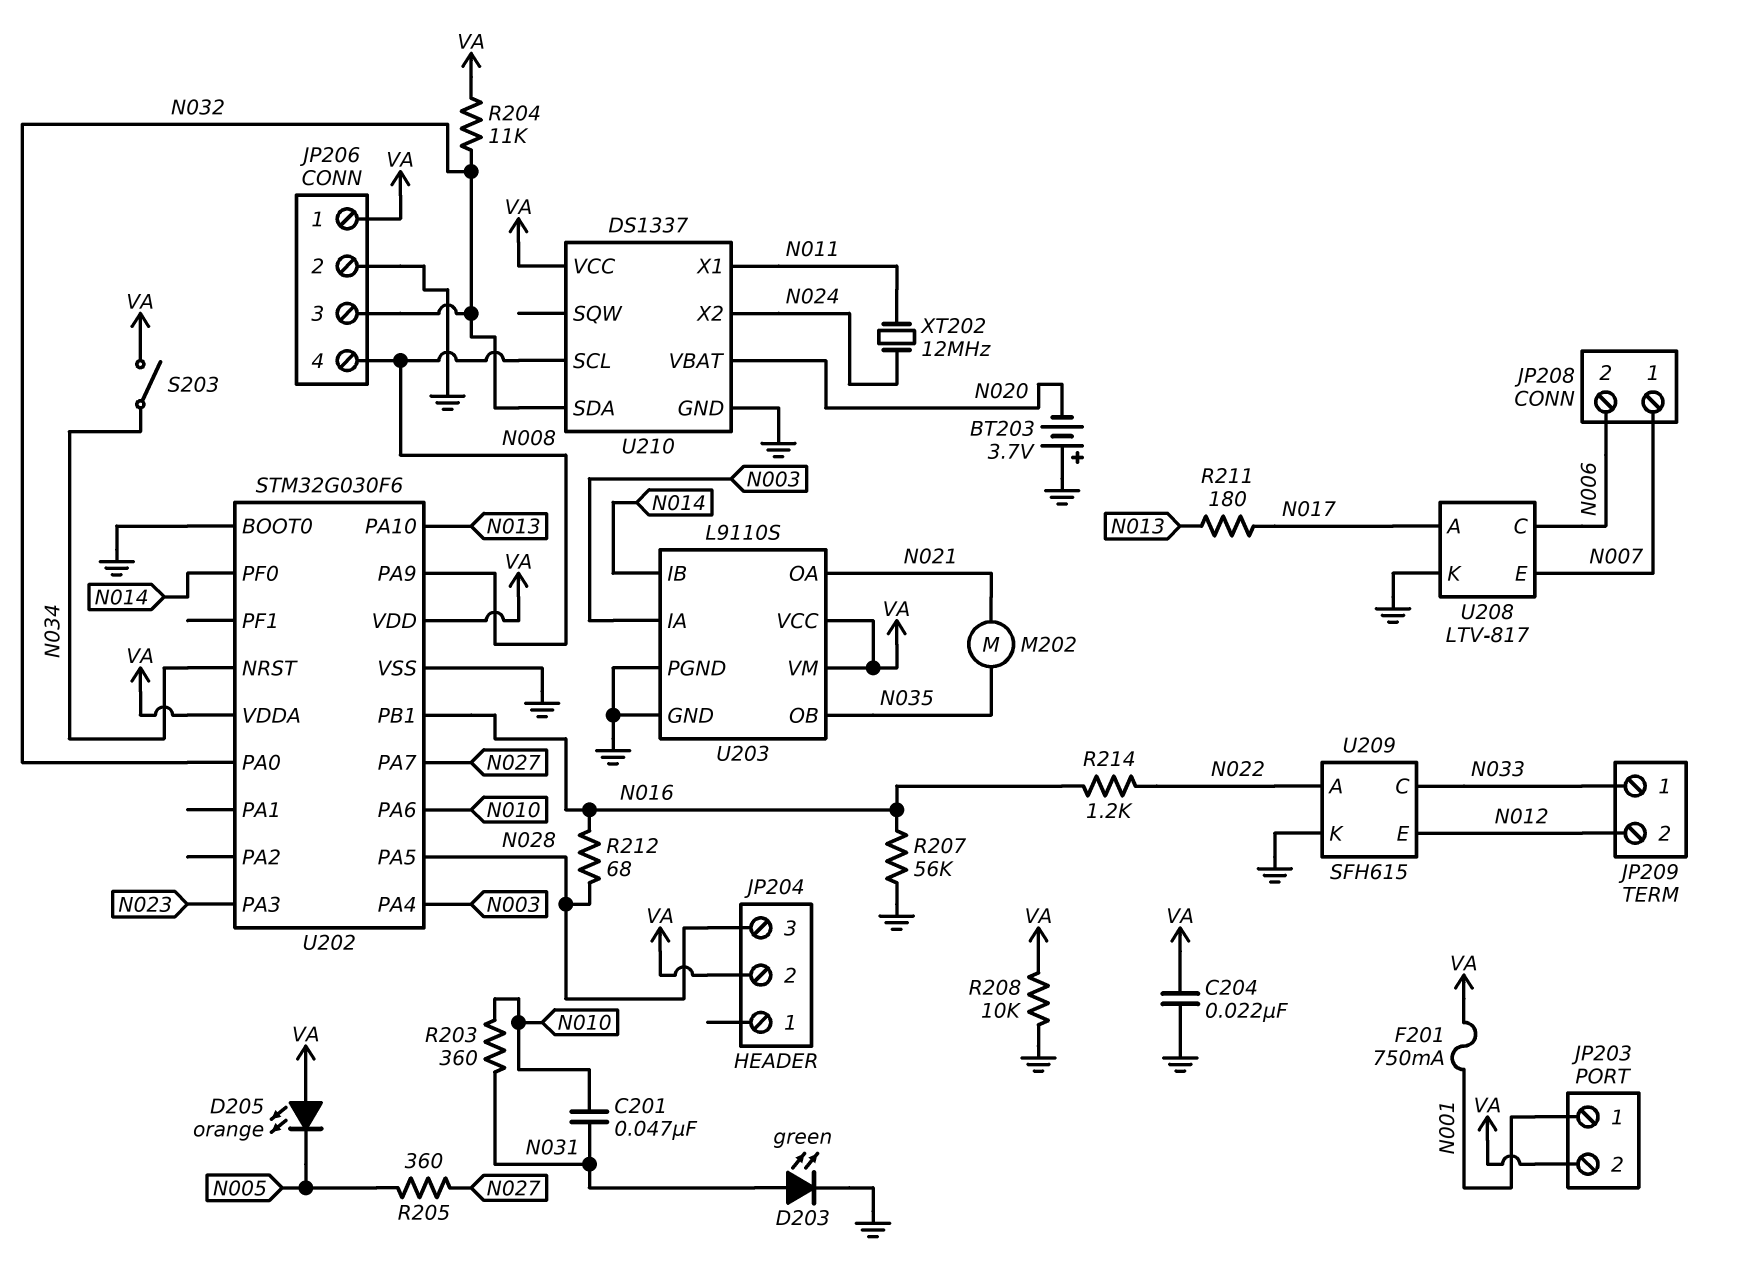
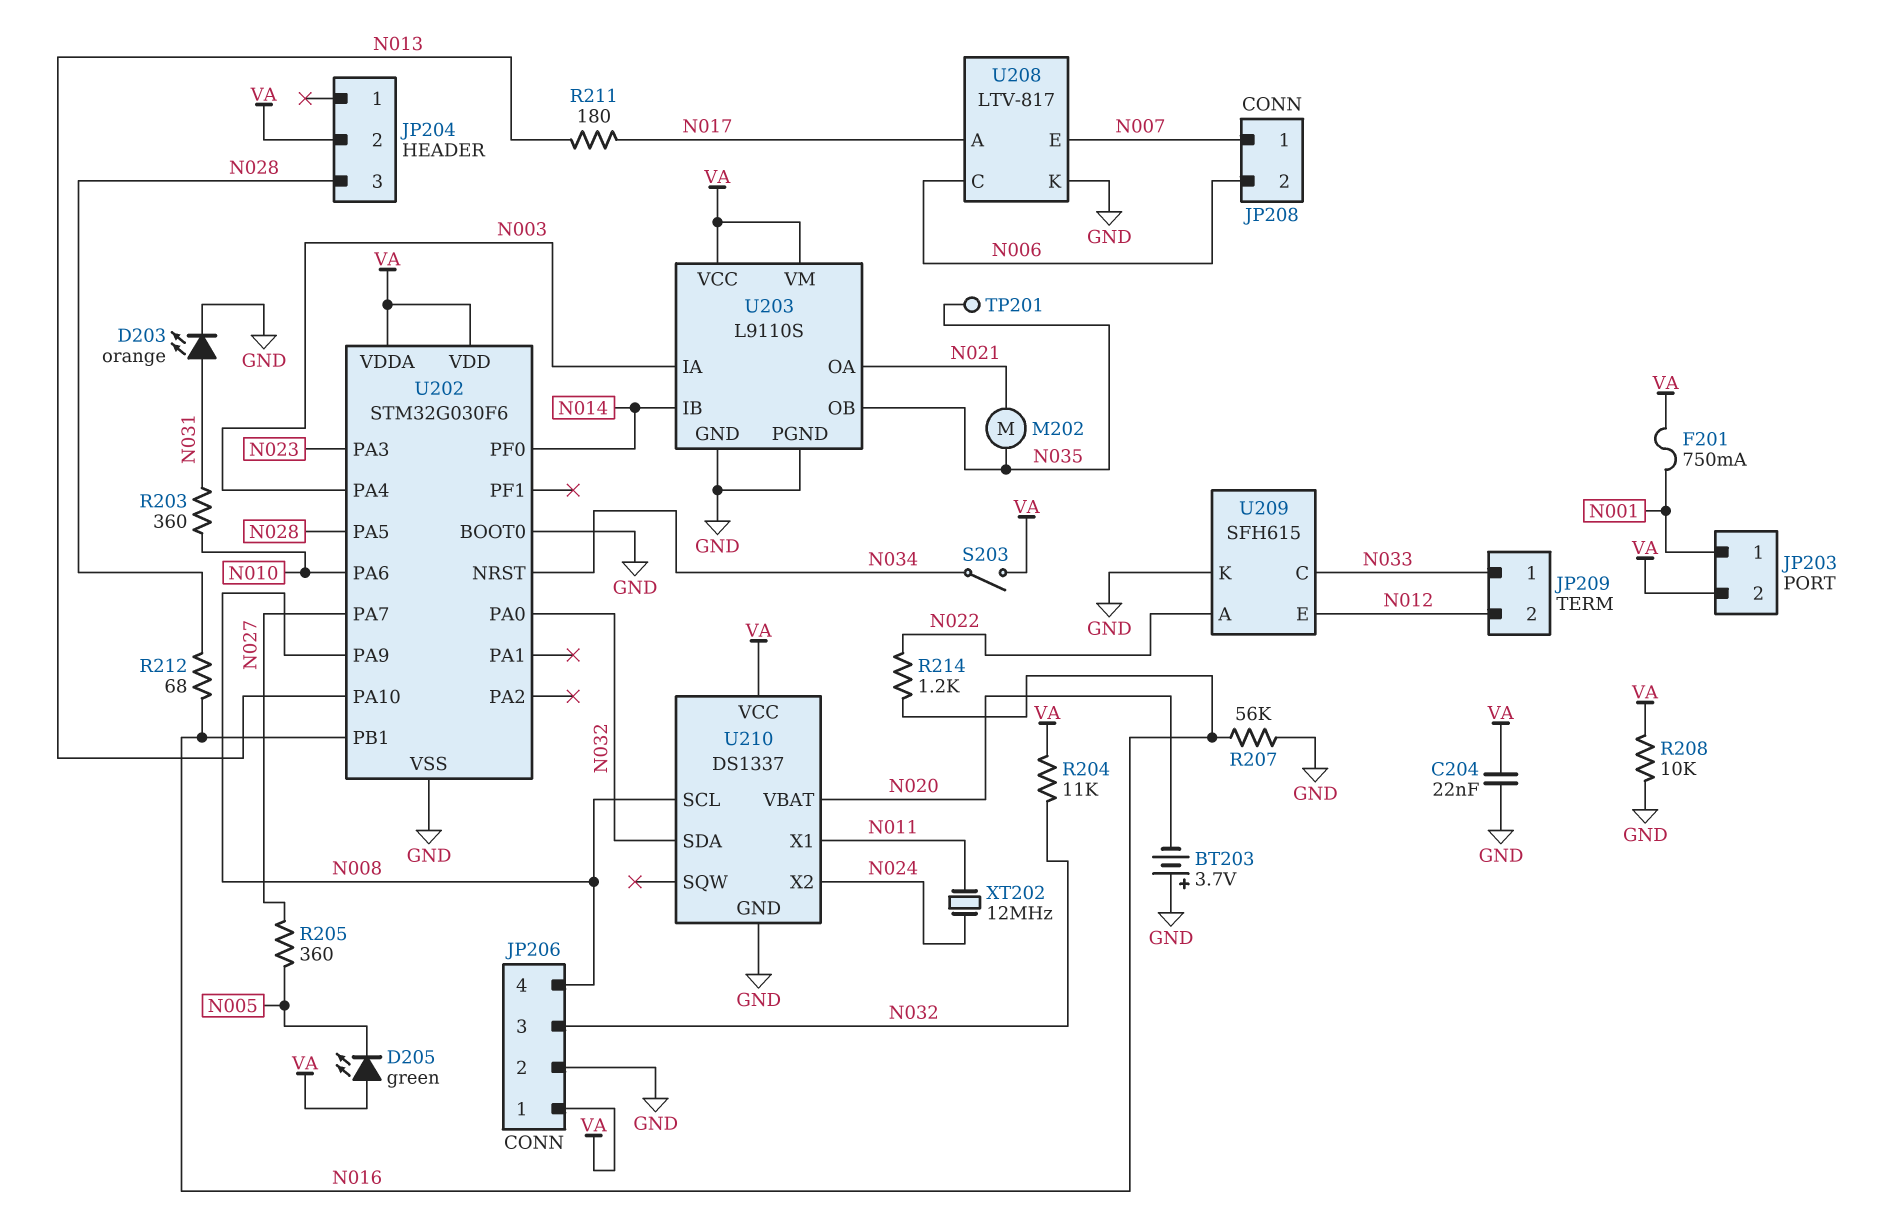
C201: 47nF (N010, N031) -> none
D203: LED green (A N031, K GND) -> LED orange (A N031, K GND)
D205: LED orange (A VA, K N005) -> LED green (A VA, K N005)
TP201: none -> test point (N035)

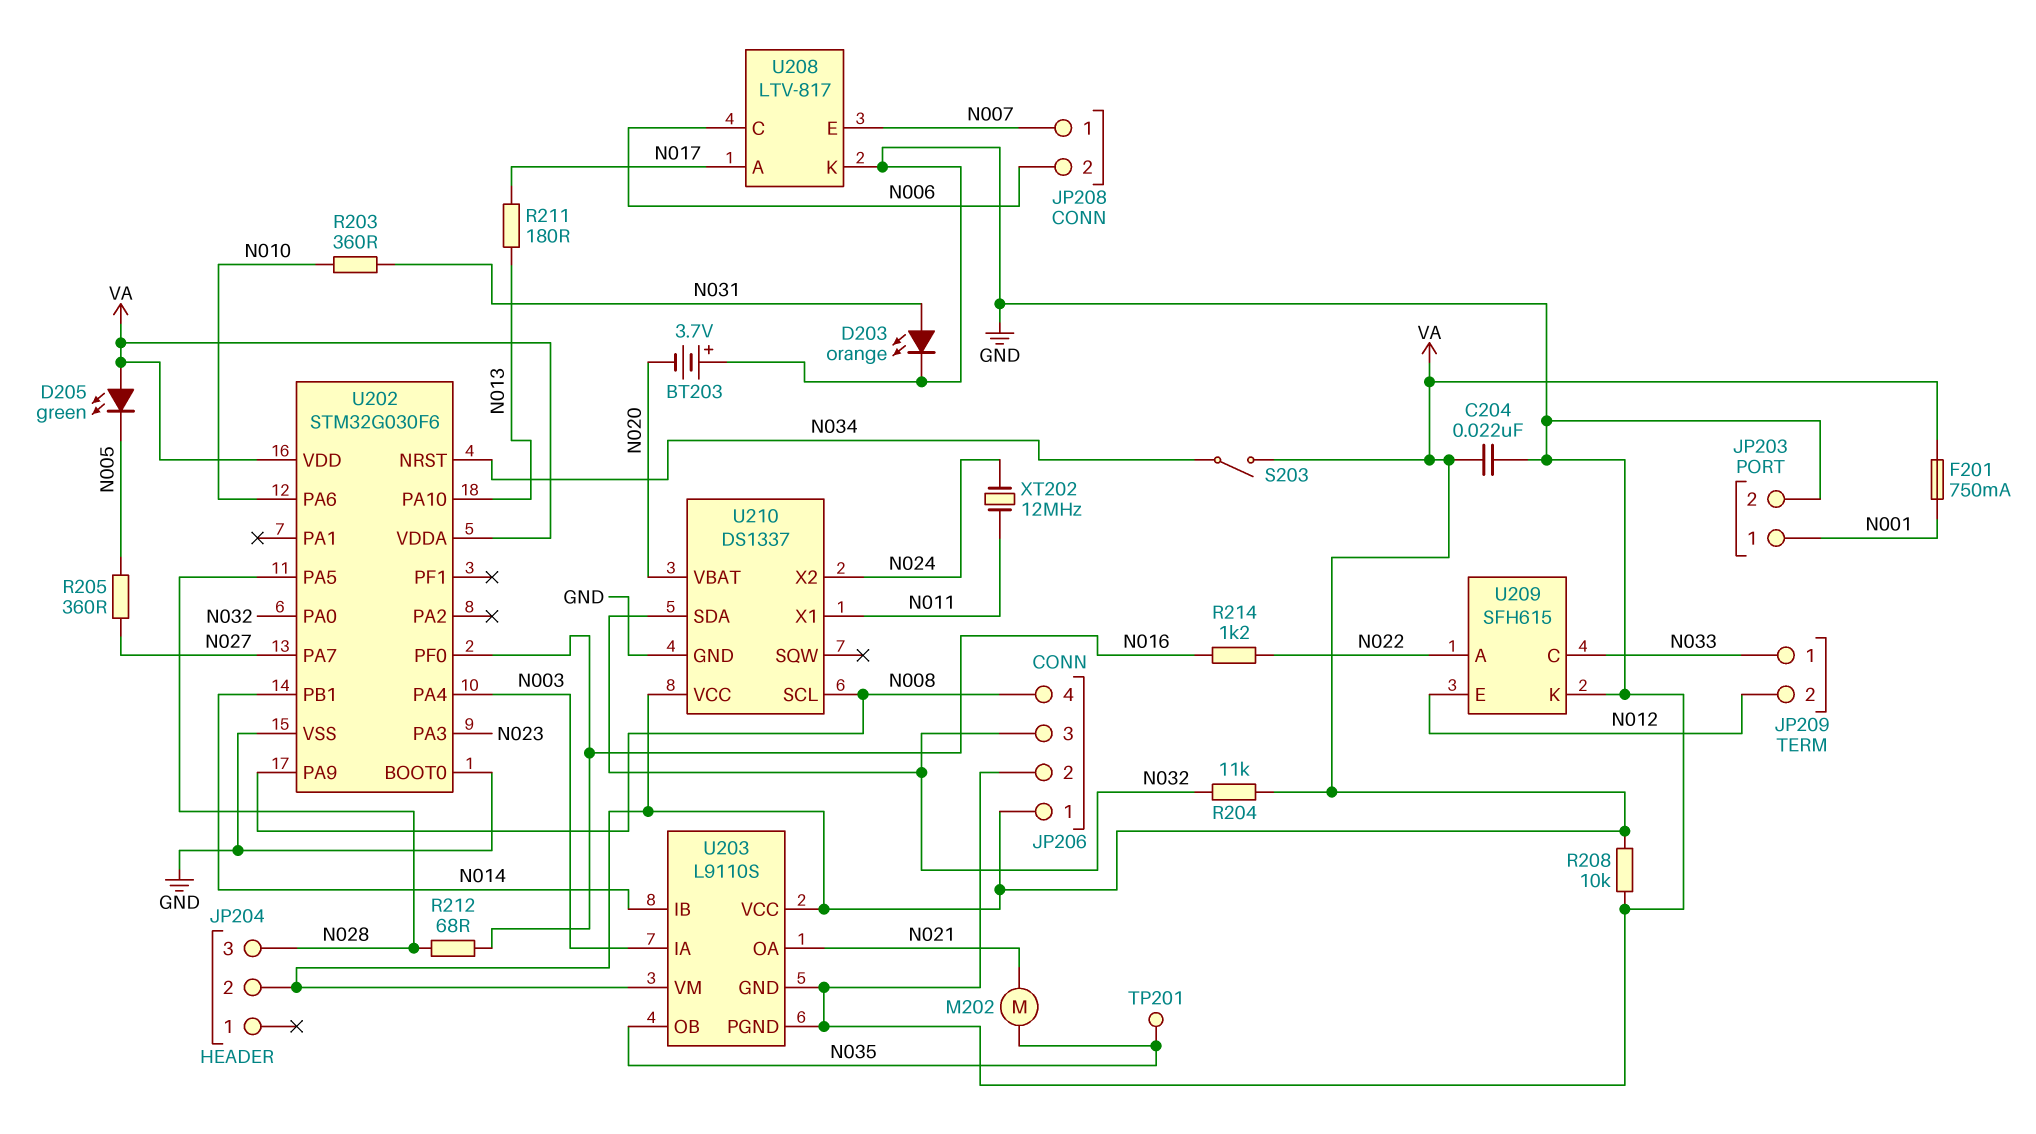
JP203 pin 2: VA -> GND
R207: 56k (GND, N016) -> none
U202 pin PB1: N016 -> N014
U202 pin PF0: N014 -> N016

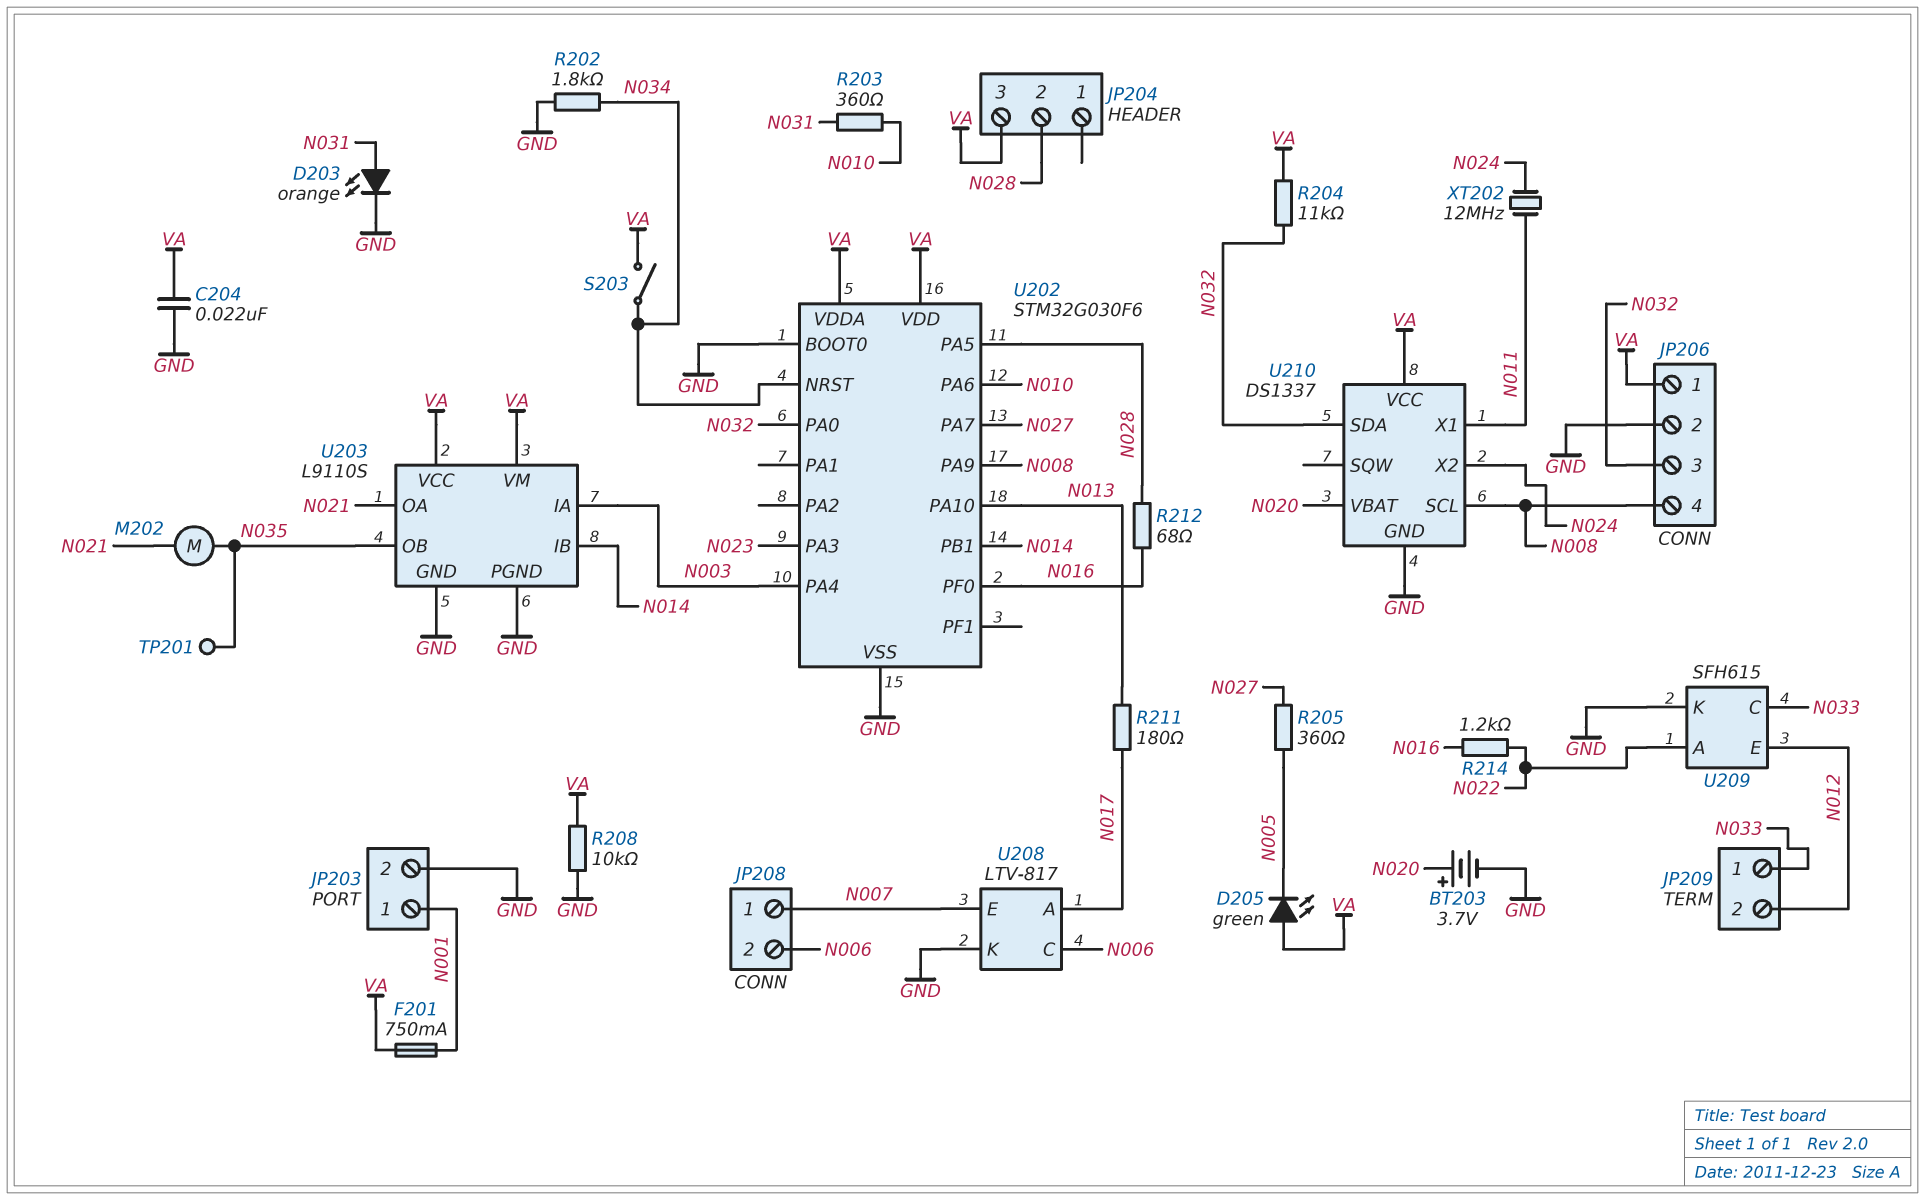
BT203: 3.7V (plus GND, minus N020) -> 3.7V (plus N020, minus GND)
JP204 pin 2: VA -> N028
JP204 pin 3: N028 -> VA
R202: none -> 1.8k (GND, N034)

